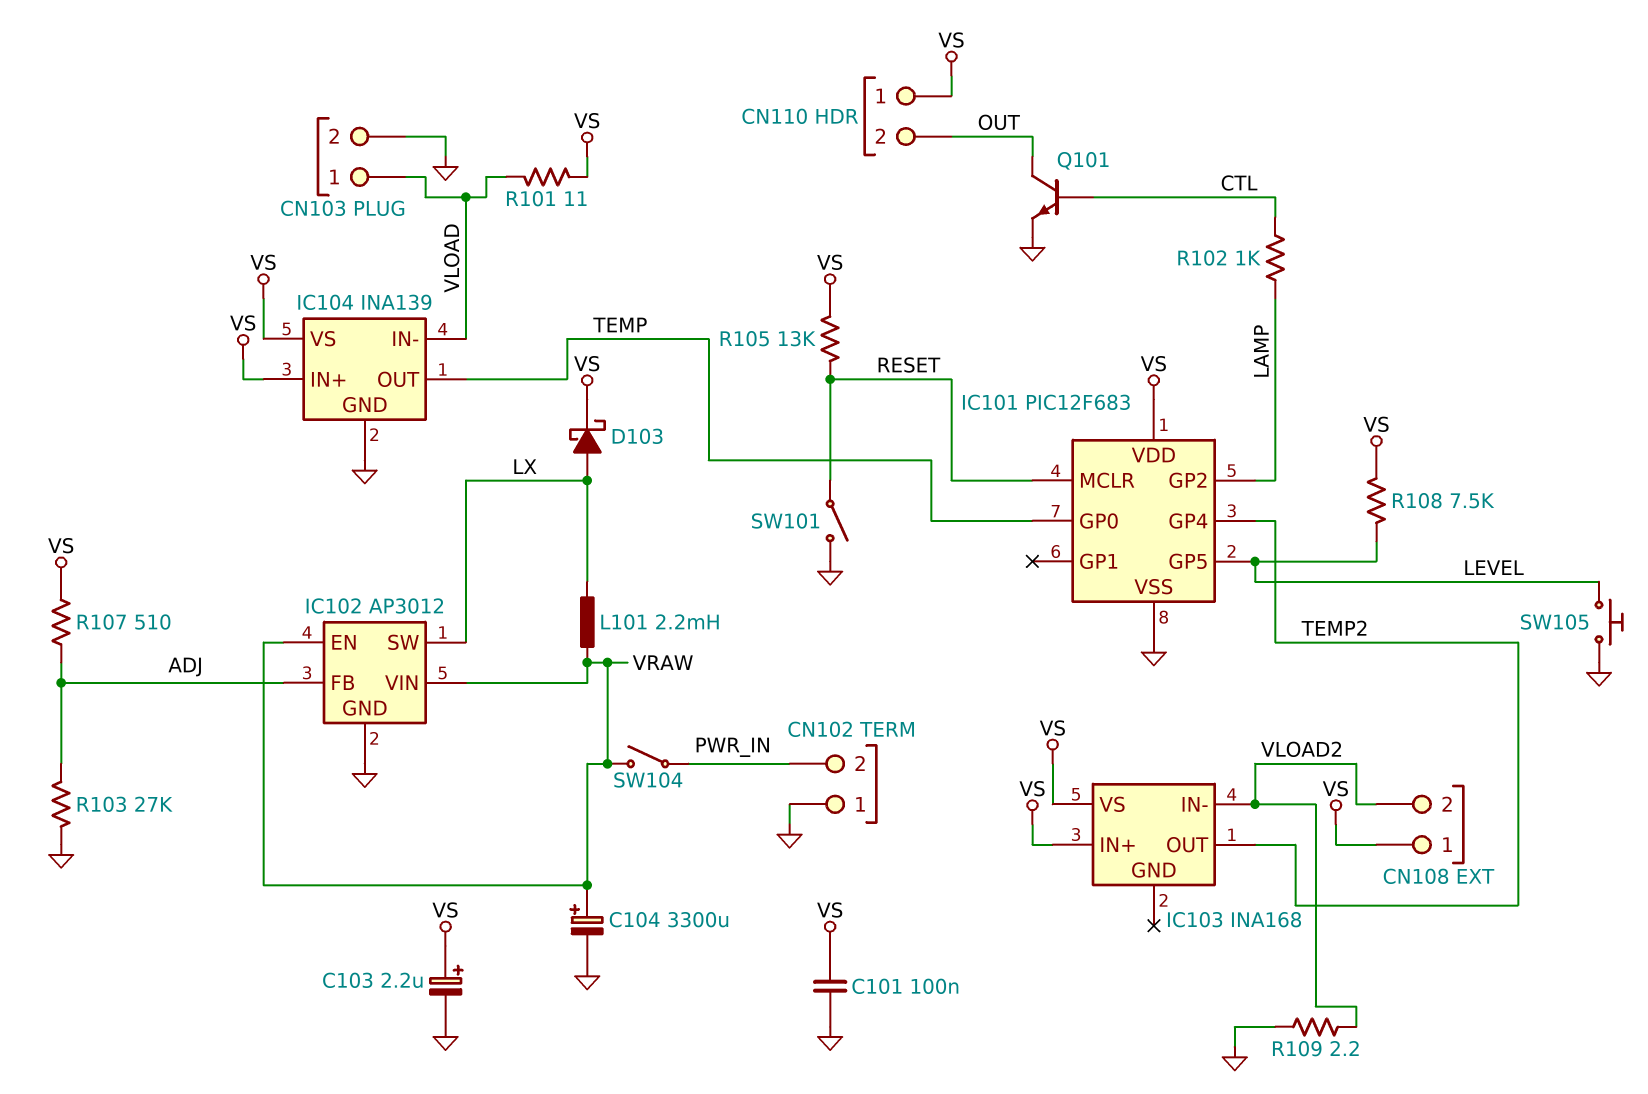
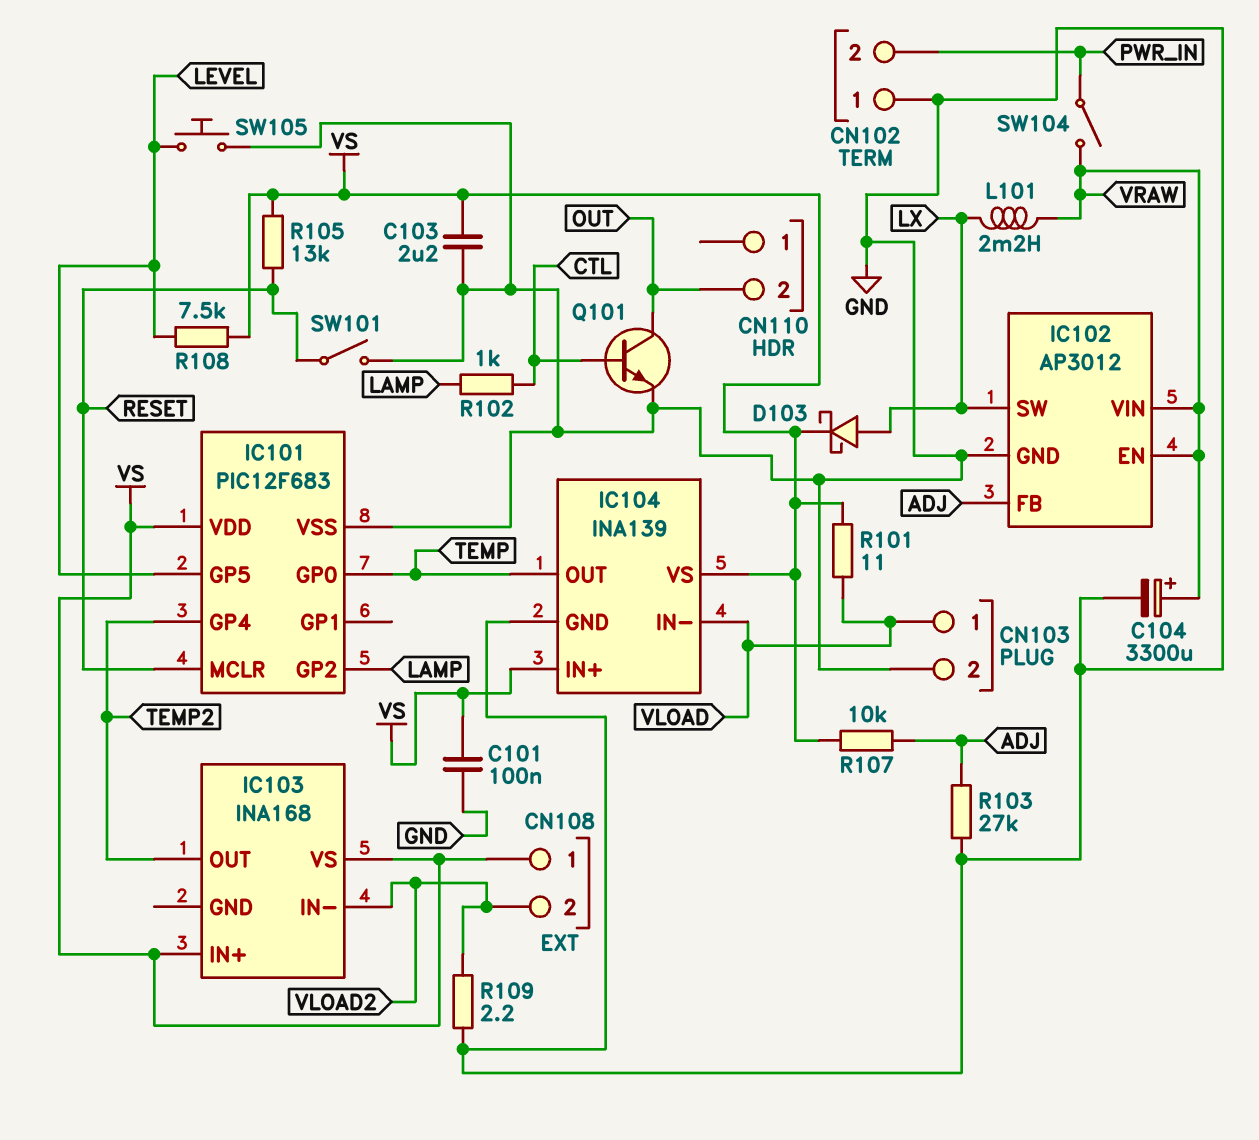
C103: 2.2uF (plus VS, minus GND) -> 2.2uF (GND, VS)
CN110 pin 1: VS -> none
R107: 510 (ADJ, VS) -> 10k (ADJ, VS)

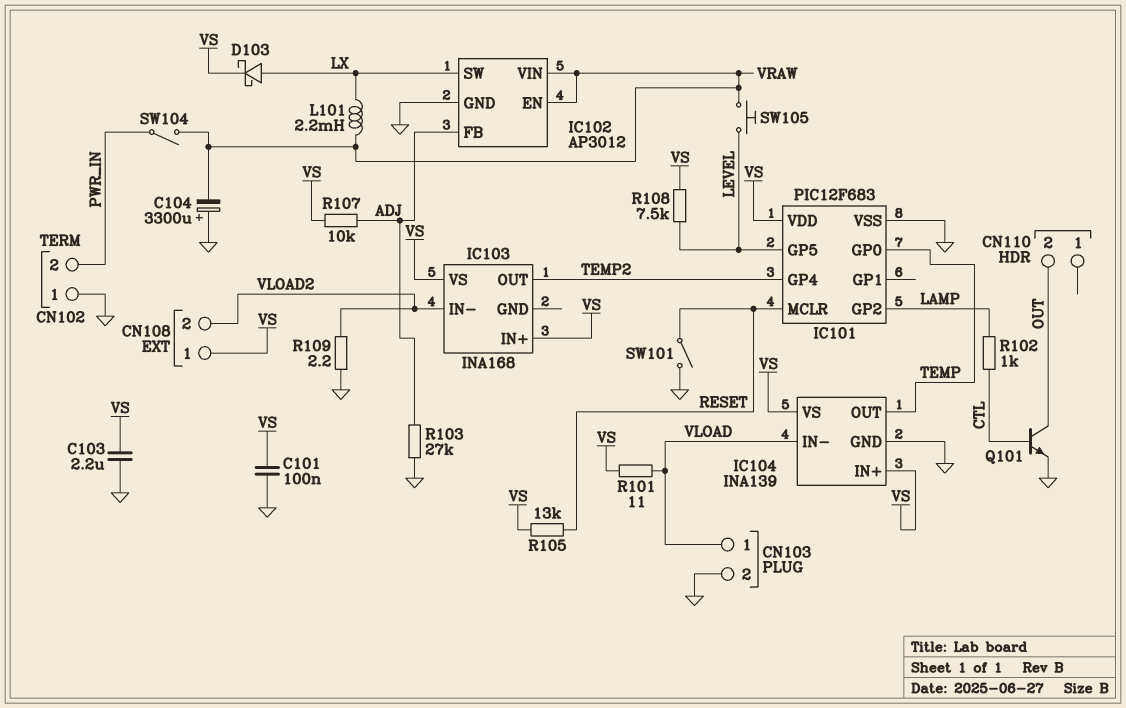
C104: 3300uF (plus VRAW, minus GND) -> 3300uF (plus GND, minus VRAW)
SW105: button (GND, LEVEL) -> button (LEVEL, VRAW)

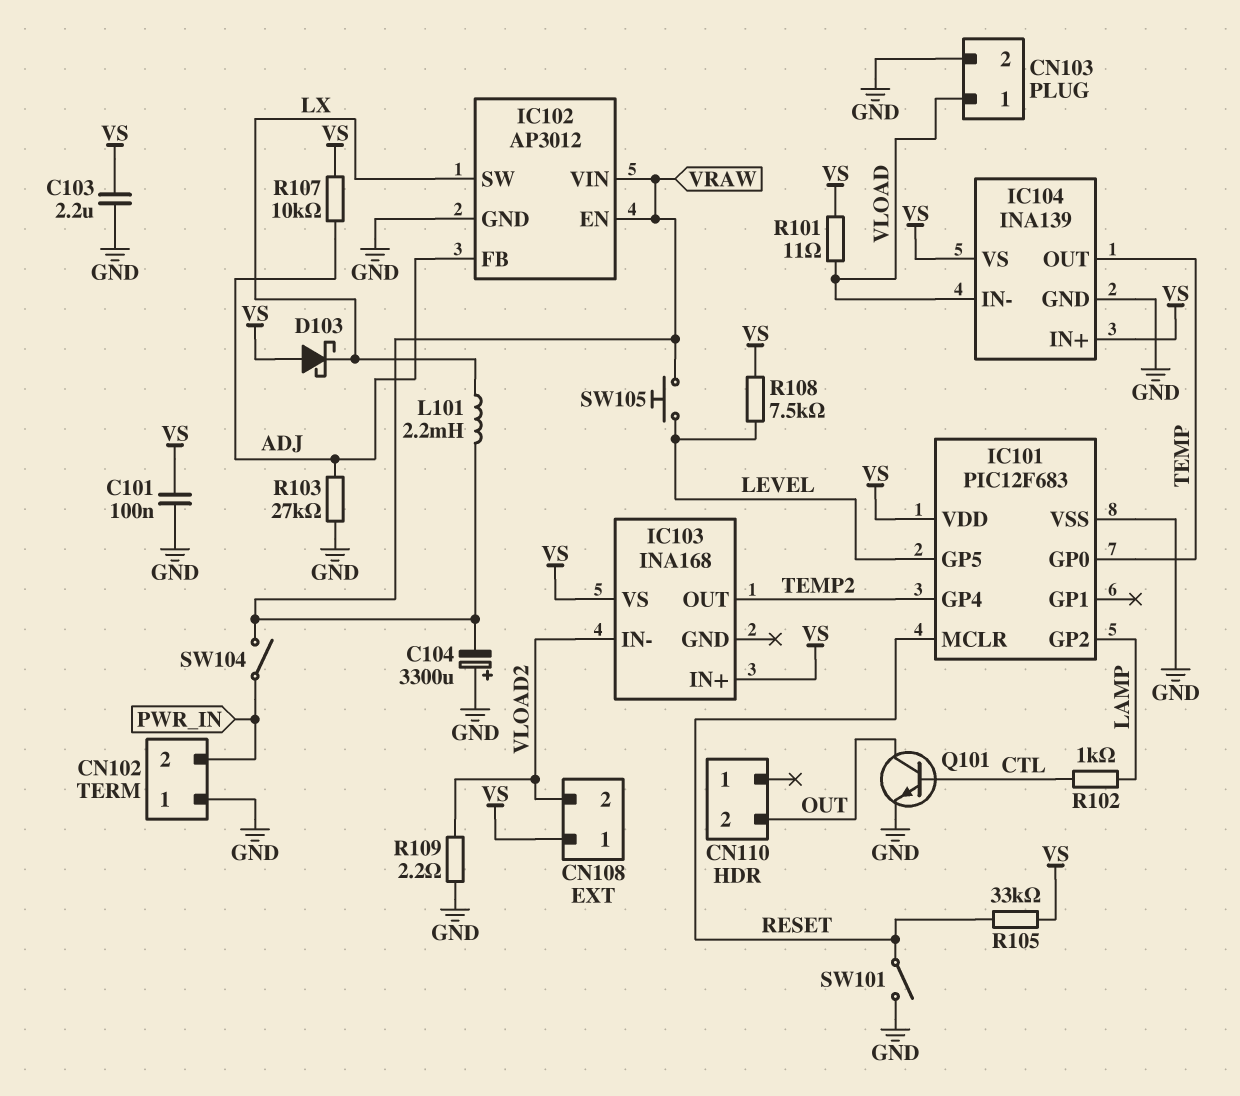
D103: schottky (A LX, K VS) -> schottky (A VS, K LX)
R105: 13k (RESET, VS) -> 33k (RESET, VS)

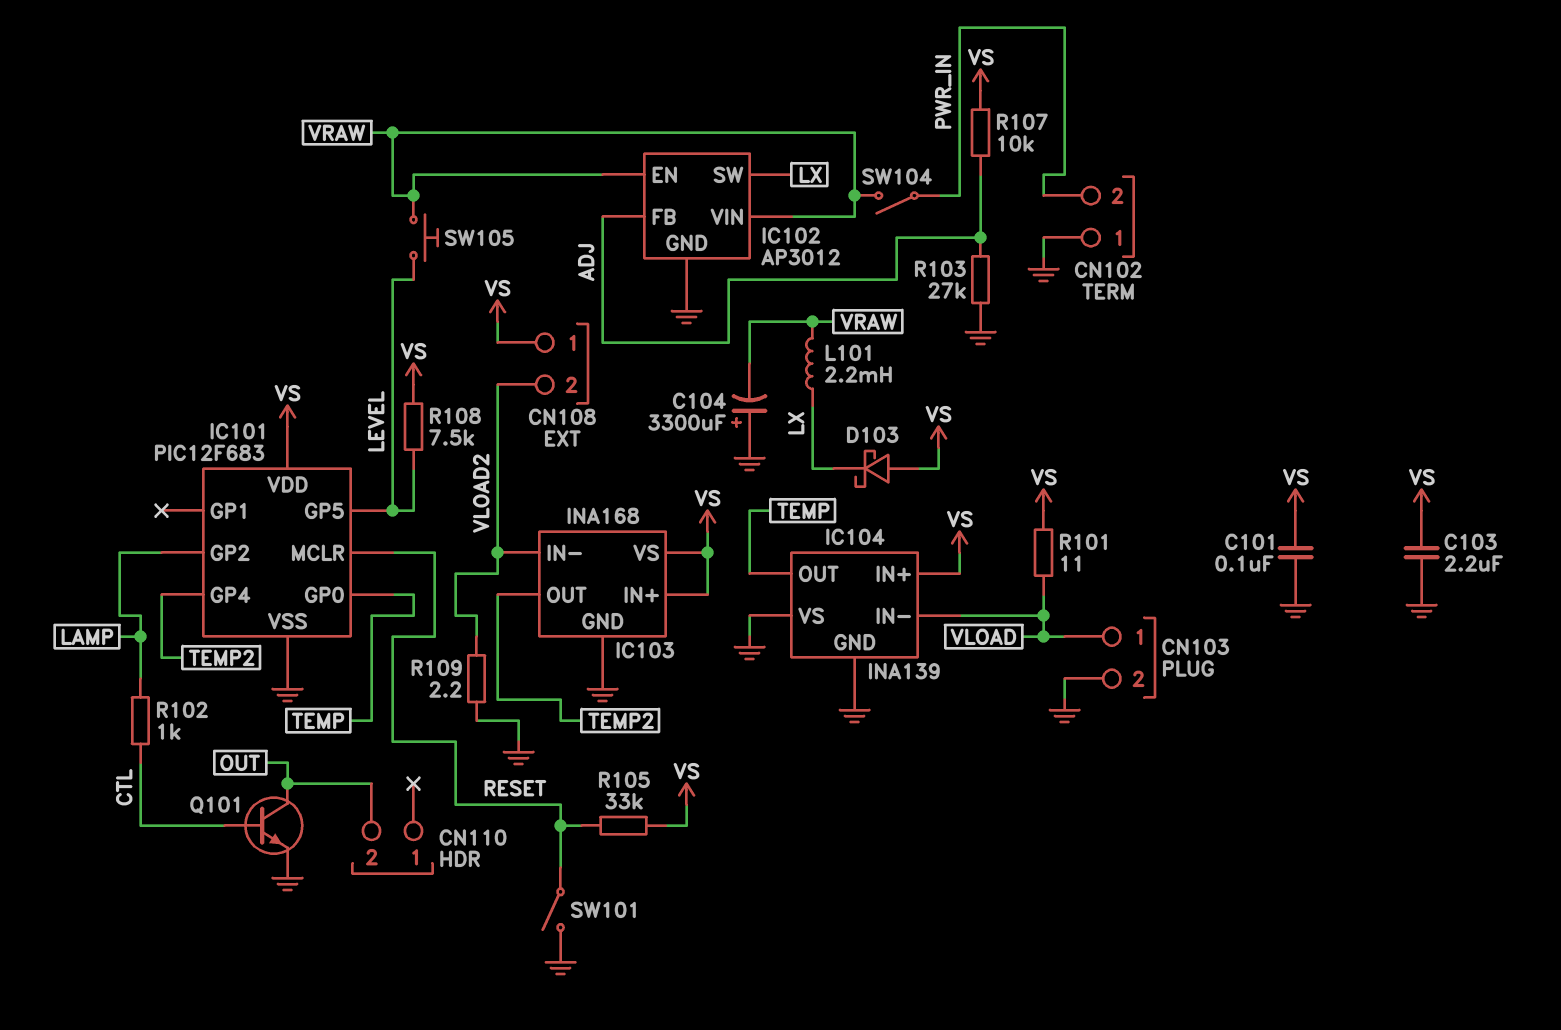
IC103 pin GND: none -> GND
IC104 pin VS: VS -> GND

